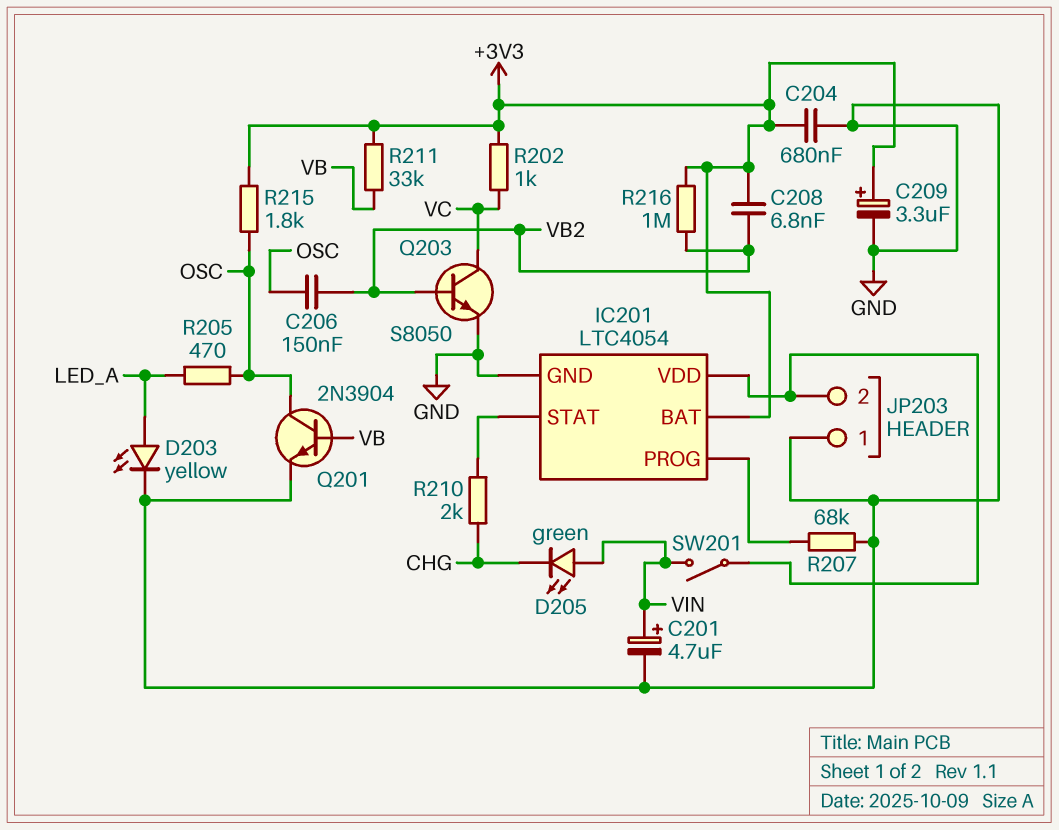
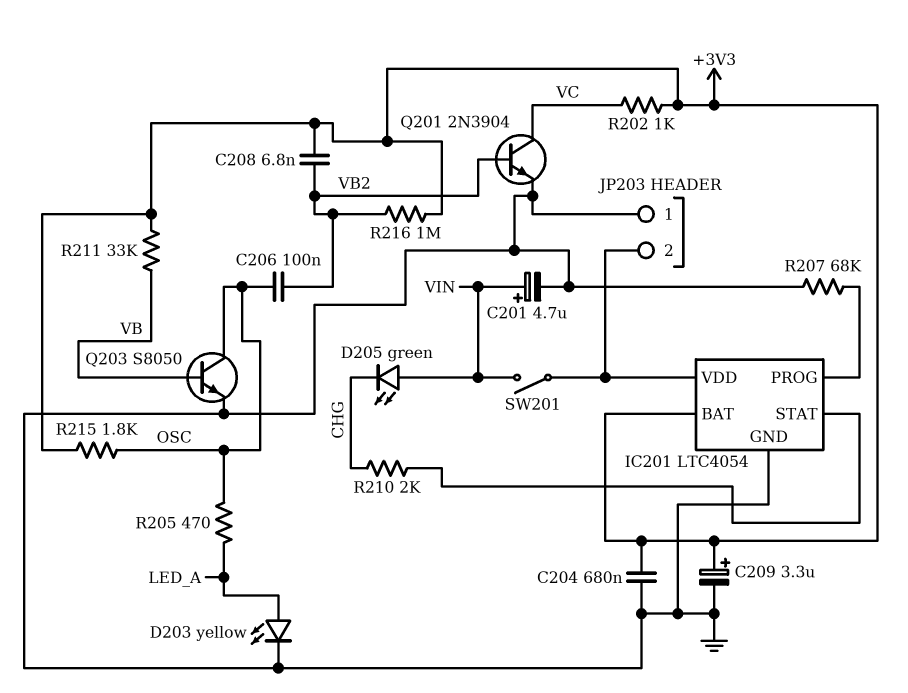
C206: 150nF (OSC, VB2) -> 100nF (OSC, VB2)
Q201: NPN 2N3904 (B VB, C OSC, E GND) -> NPN 2N3904 (B VB2, C VC, E GND)
Q203: NPN S8050 (B VB2, C VC, E GND) -> NPN S8050 (B VB, C OSC, E GND)

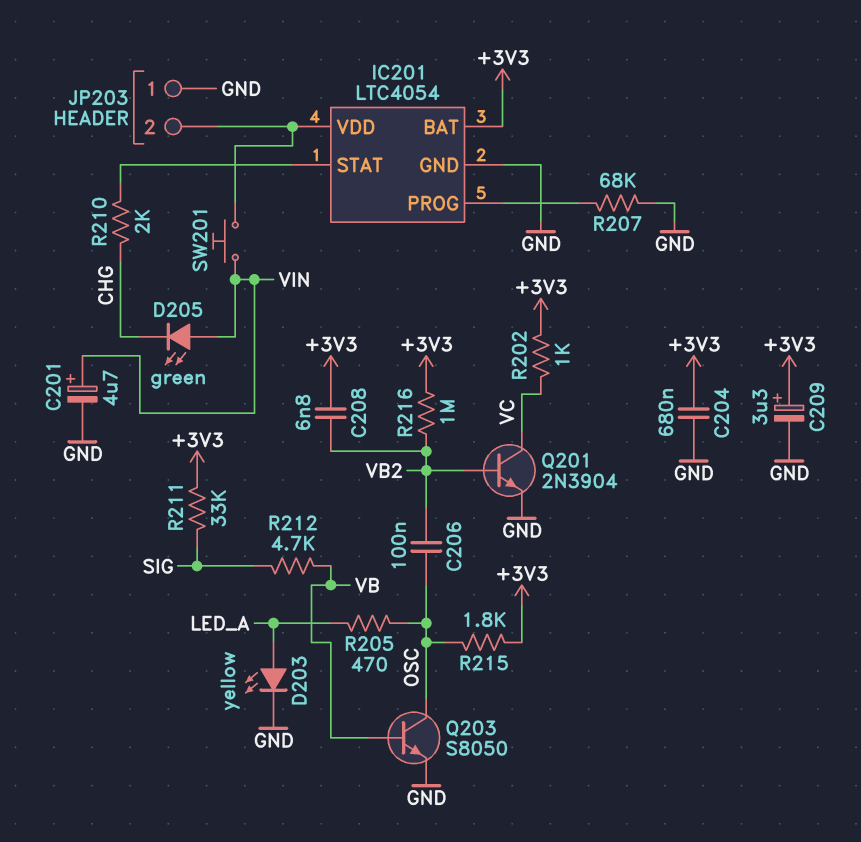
R211: 33k (+3V3, VB) -> 33k (+3V3, SIG)
R212: none -> 4.7k (SIG, VB)
SW201: switch (IC201/VDD, VIN) -> button (IC201/VDD, VIN)

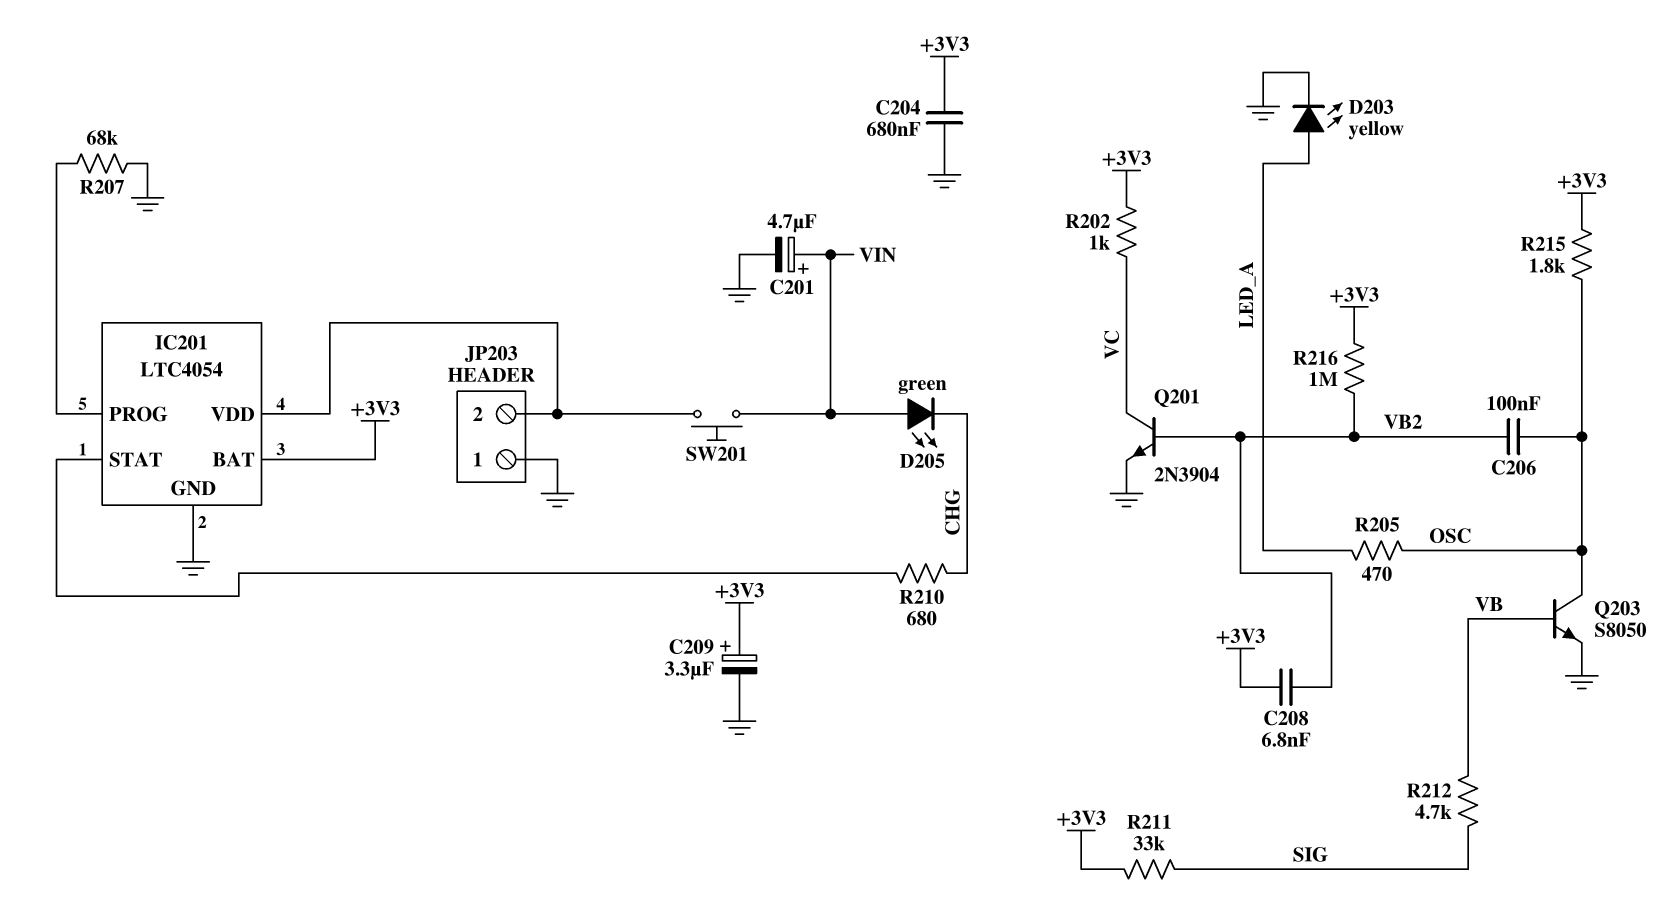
R210: 2k (CHG, IC201/STAT) -> 680 (CHG, IC201/STAT)

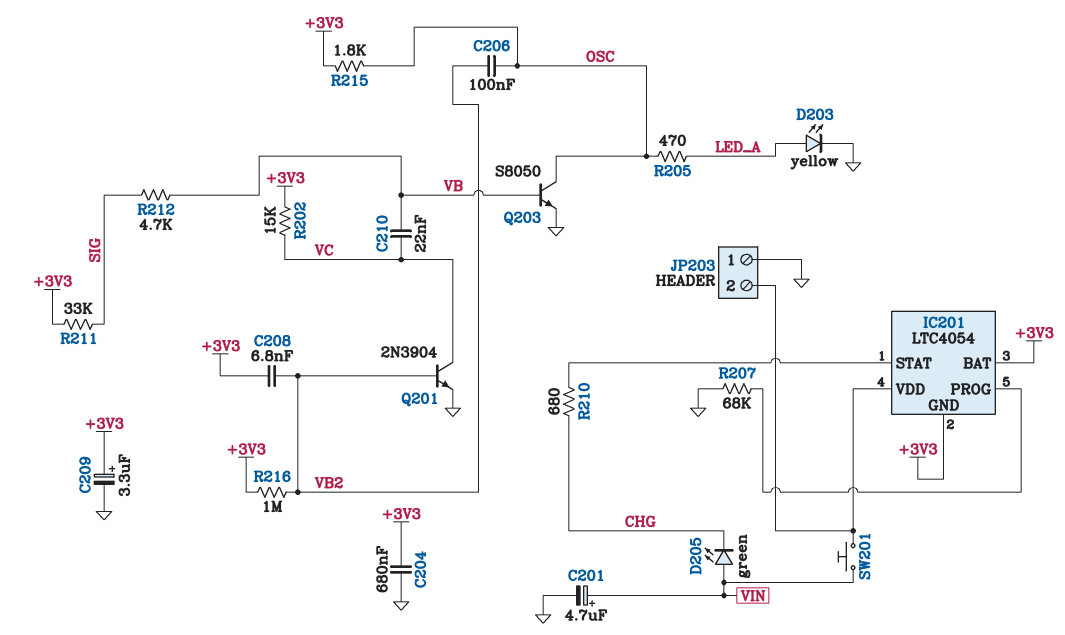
C210: none -> 22nF (VB, VC)
IC201 pin GND: GND -> +3V3
R202: 1k (+3V3, VC) -> 15k (+3V3, VC)

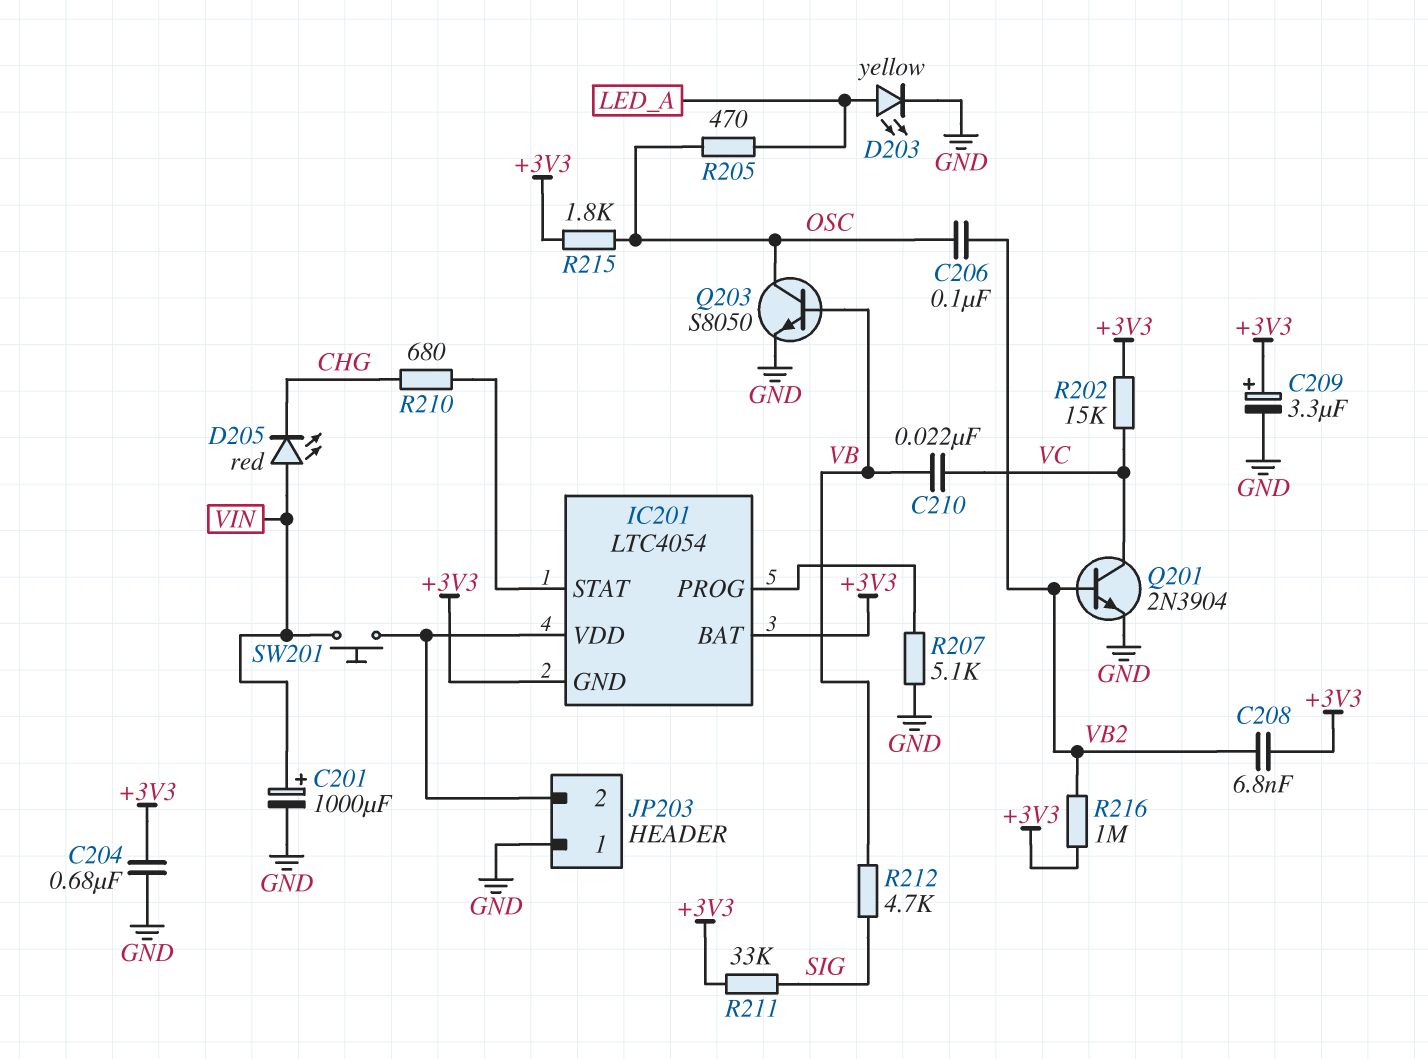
C201: 4.7uF (plus VIN, minus GND) -> 1000uF (plus VIN, minus GND)
D205: LED green (A VIN, K CHG) -> LED red (A VIN, K CHG)
R207: 68k (GND, IC201/PROG) -> 5.1k (GND, IC201/PROG)

